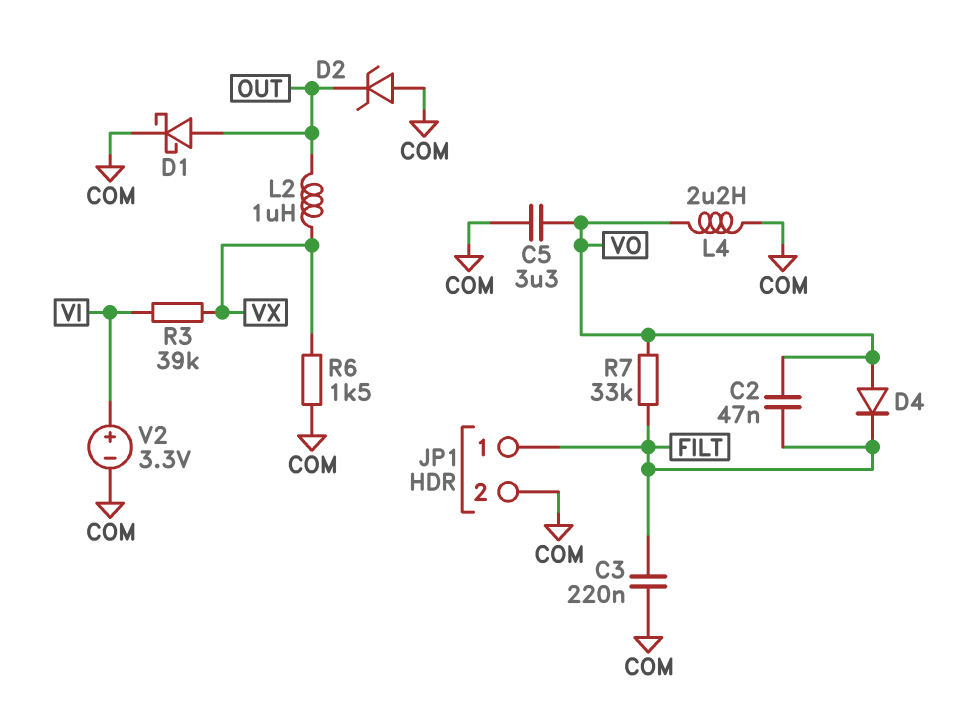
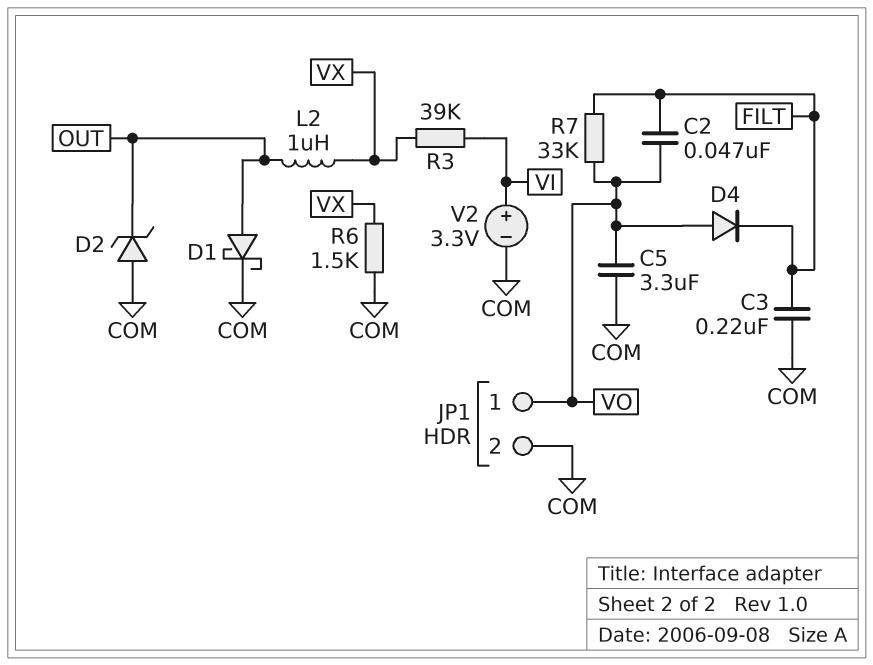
JP1 pin 1: FILT -> VO
L4: 2.2uH (COM, VO) -> none

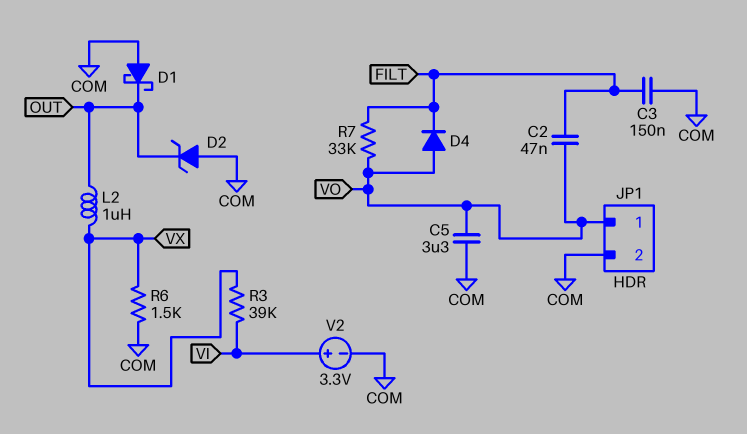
C3: 220nF (COM, FILT) -> 150nF (COM, FILT)
D1: schottky (A OUT, K COM) -> schottky (A COM, K OUT)

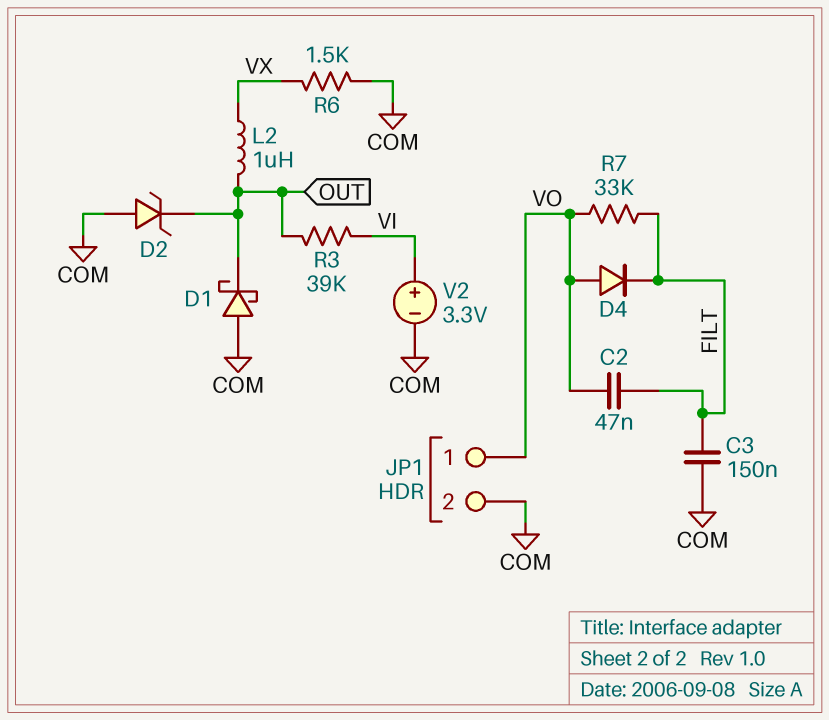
C5: 3.3uF (COM, VO) -> none
R3: 39k (VI, VX) -> 39k (OUT, VI)

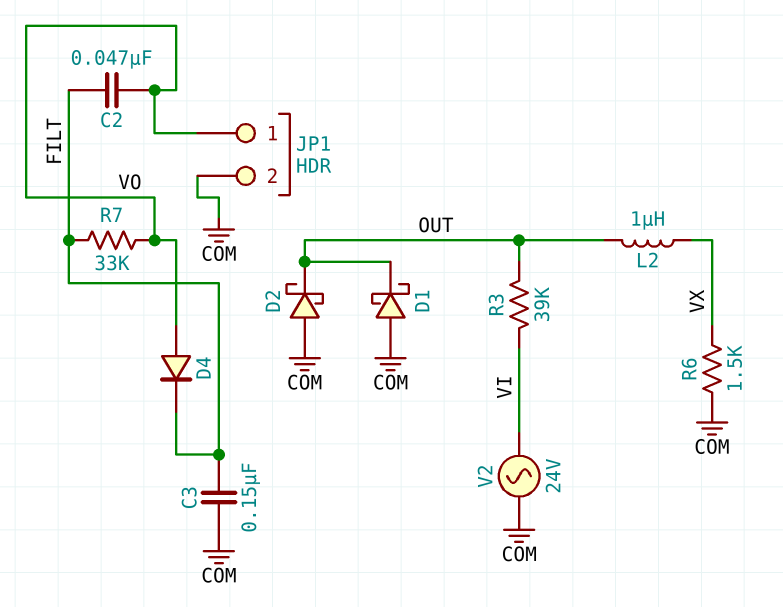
D2: zener (A COM, K OUT) -> schottky (A COM, K OUT)
V2: 3.3V (plus VI, minus COM) -> AC 24V (COM, VI)

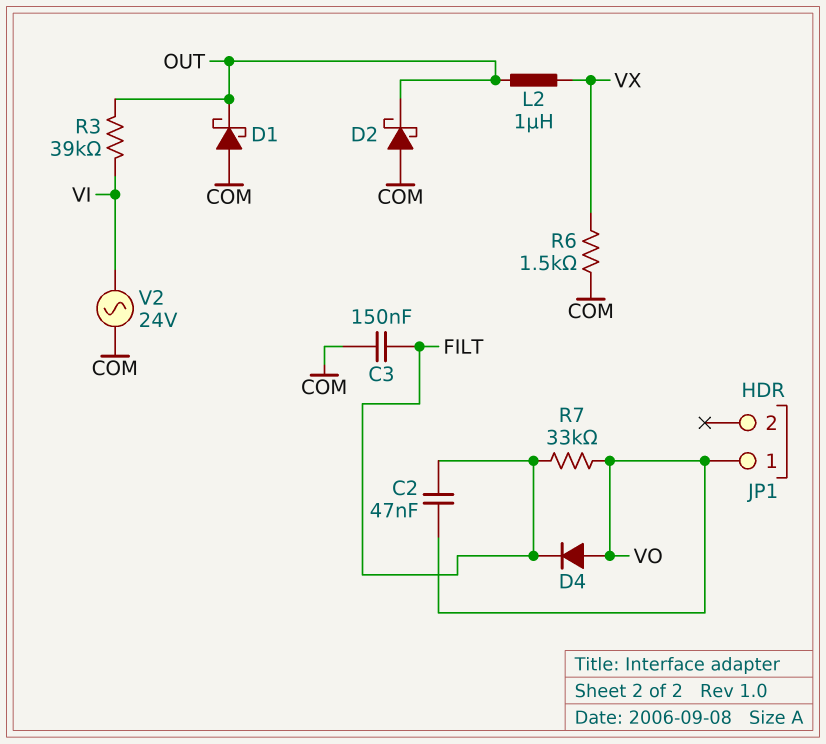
JP1 pin 2: COM -> none

